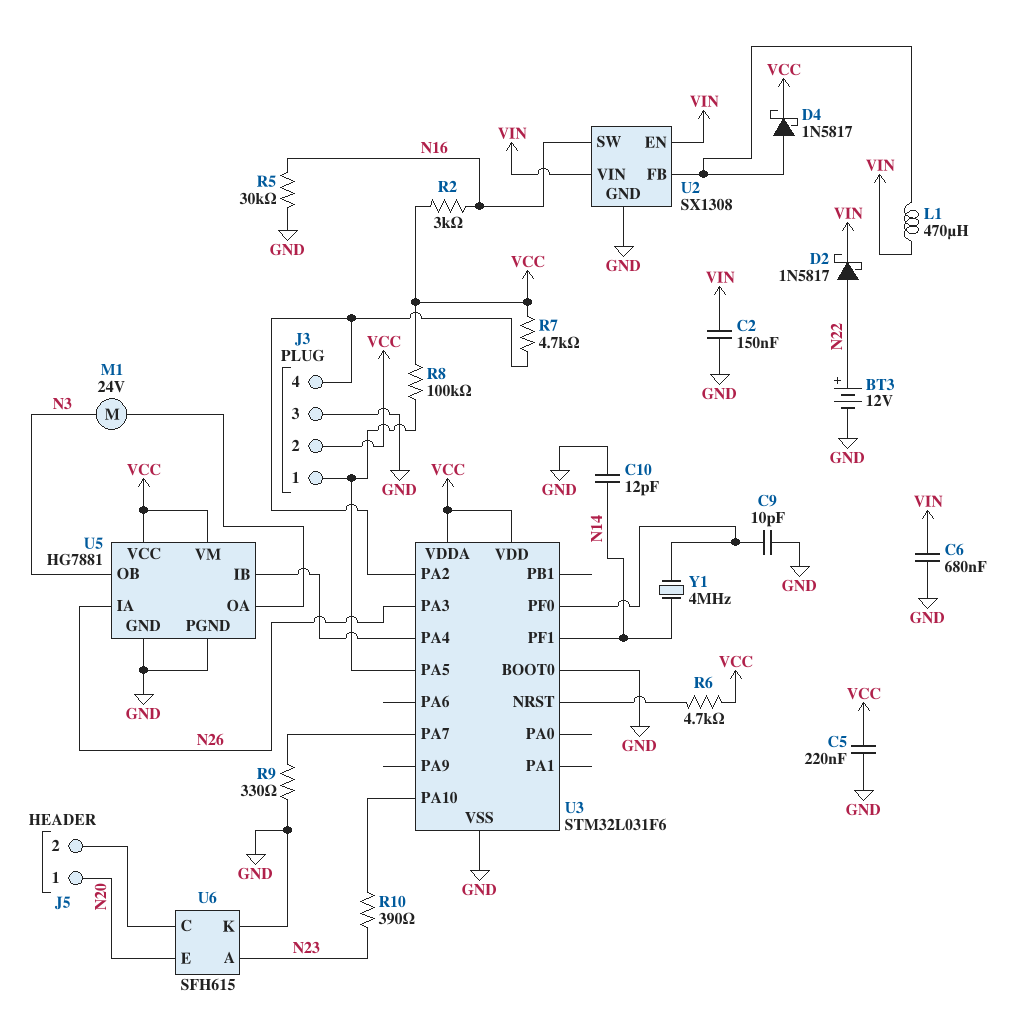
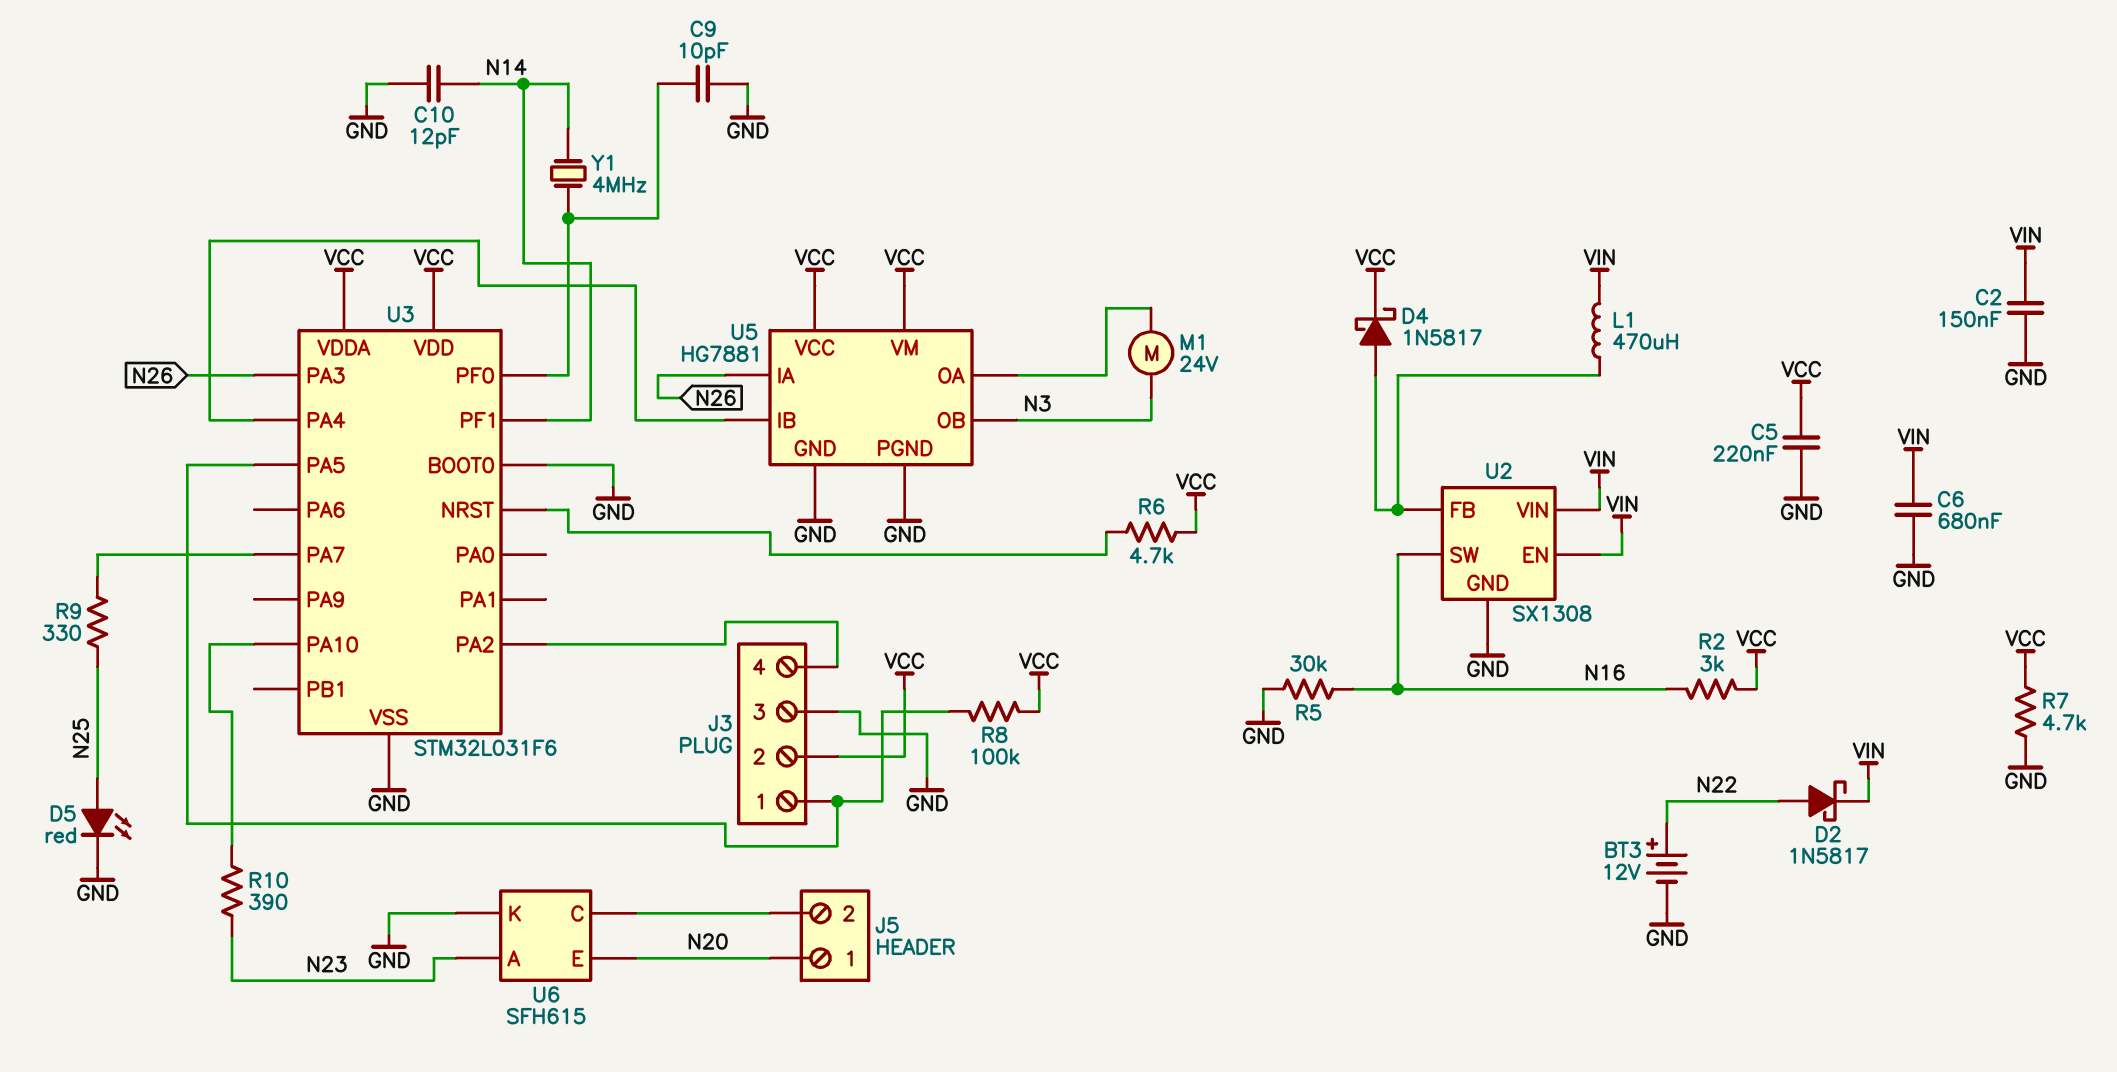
D5: none -> LED red (A N25, K GND)
R7: 4.7k (J3/4, VCC) -> 4.7k (GND, VCC)
R9: 330 (GND, U3/PA7) -> 330 (N25, U3/PA7)

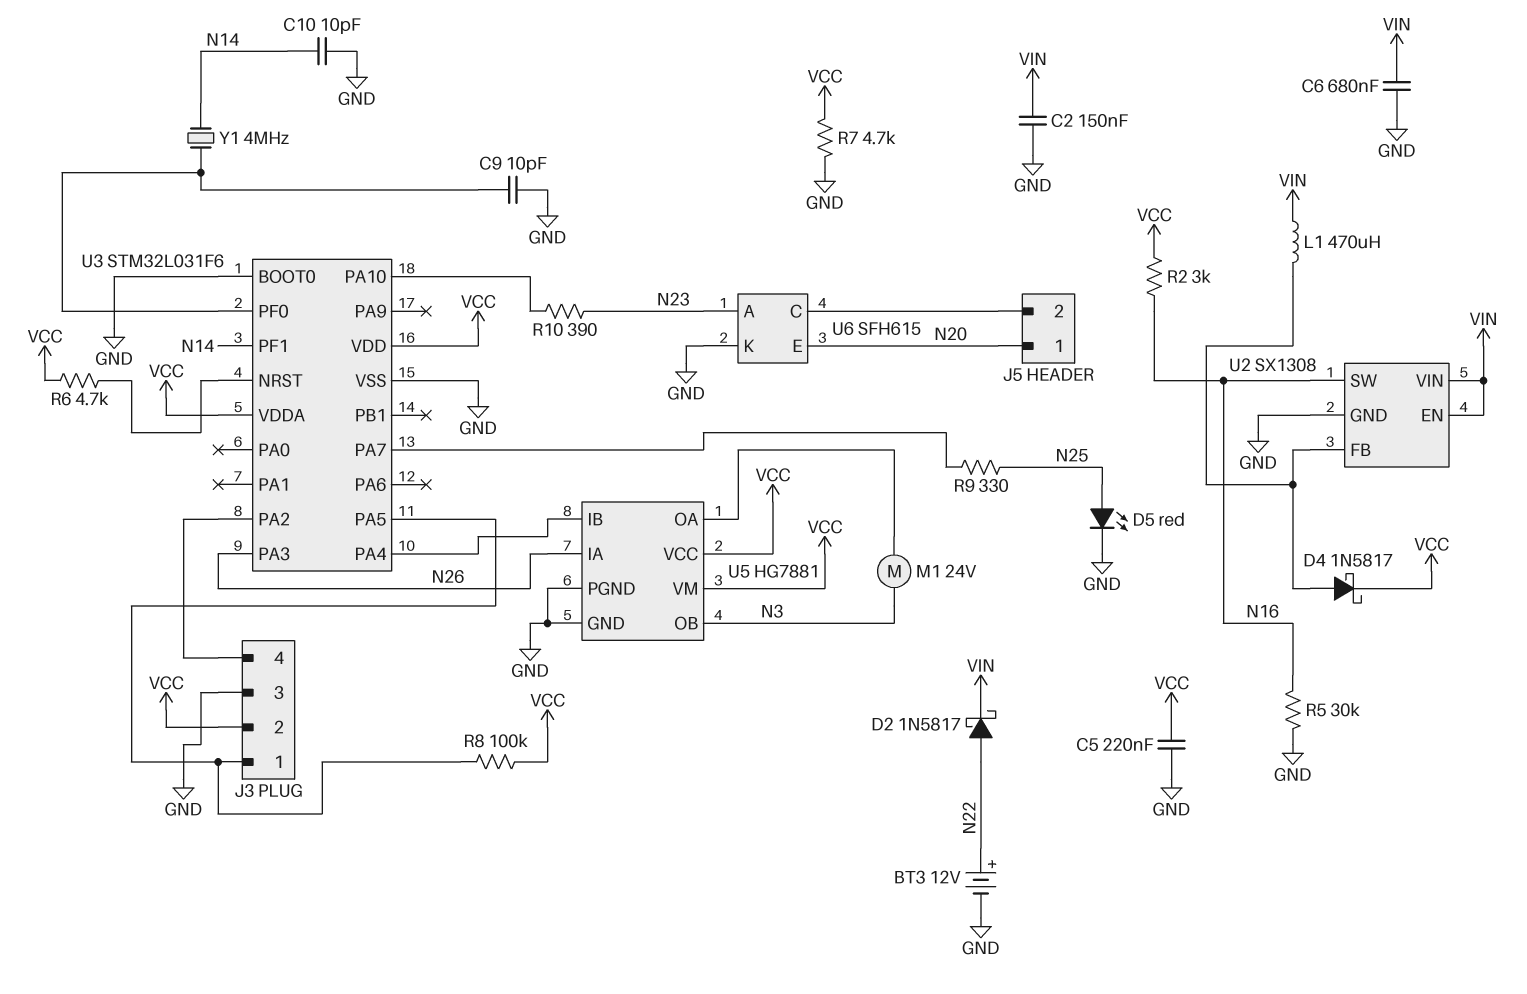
C10: 12pF (GND, N14) -> 10pF (GND, N14)

